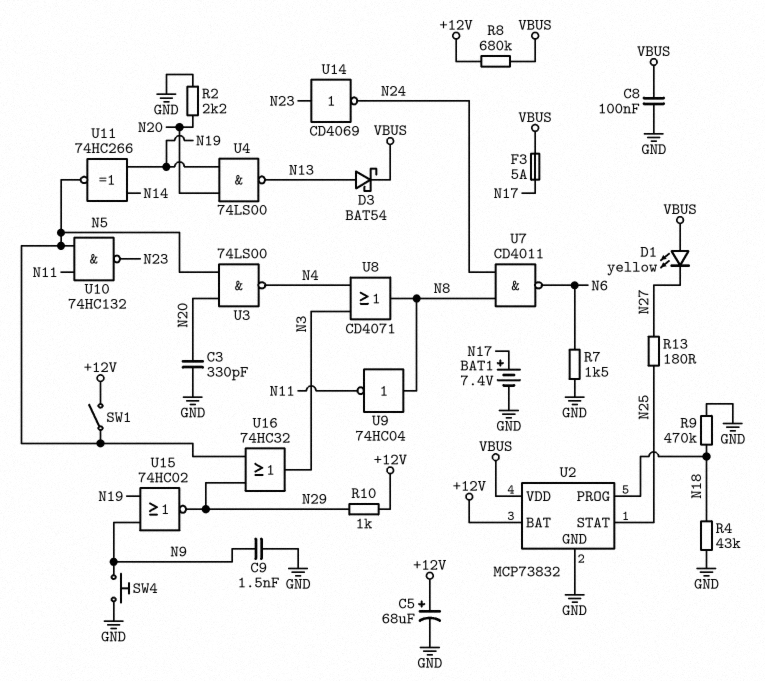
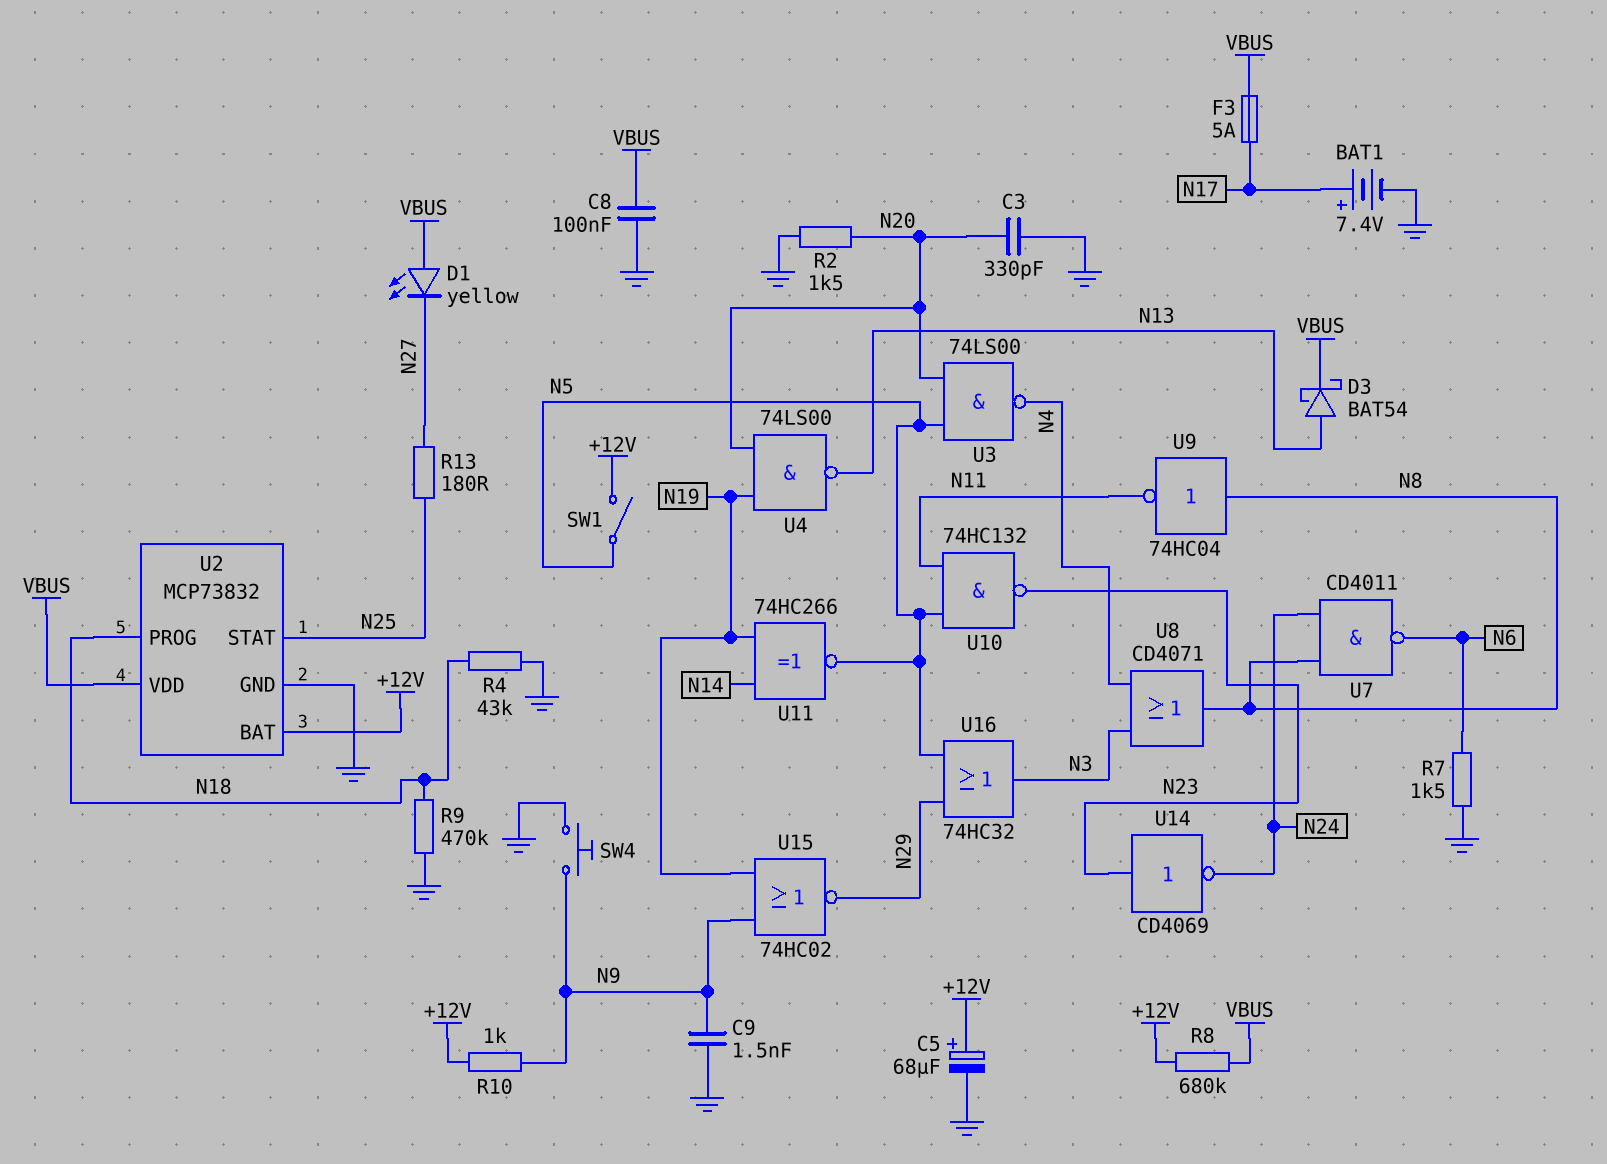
R2: 2.2k (GND, N20) -> 1.5k (GND, N20)
R10: 1k (+12V, N29) -> 1k (+12V, N9)

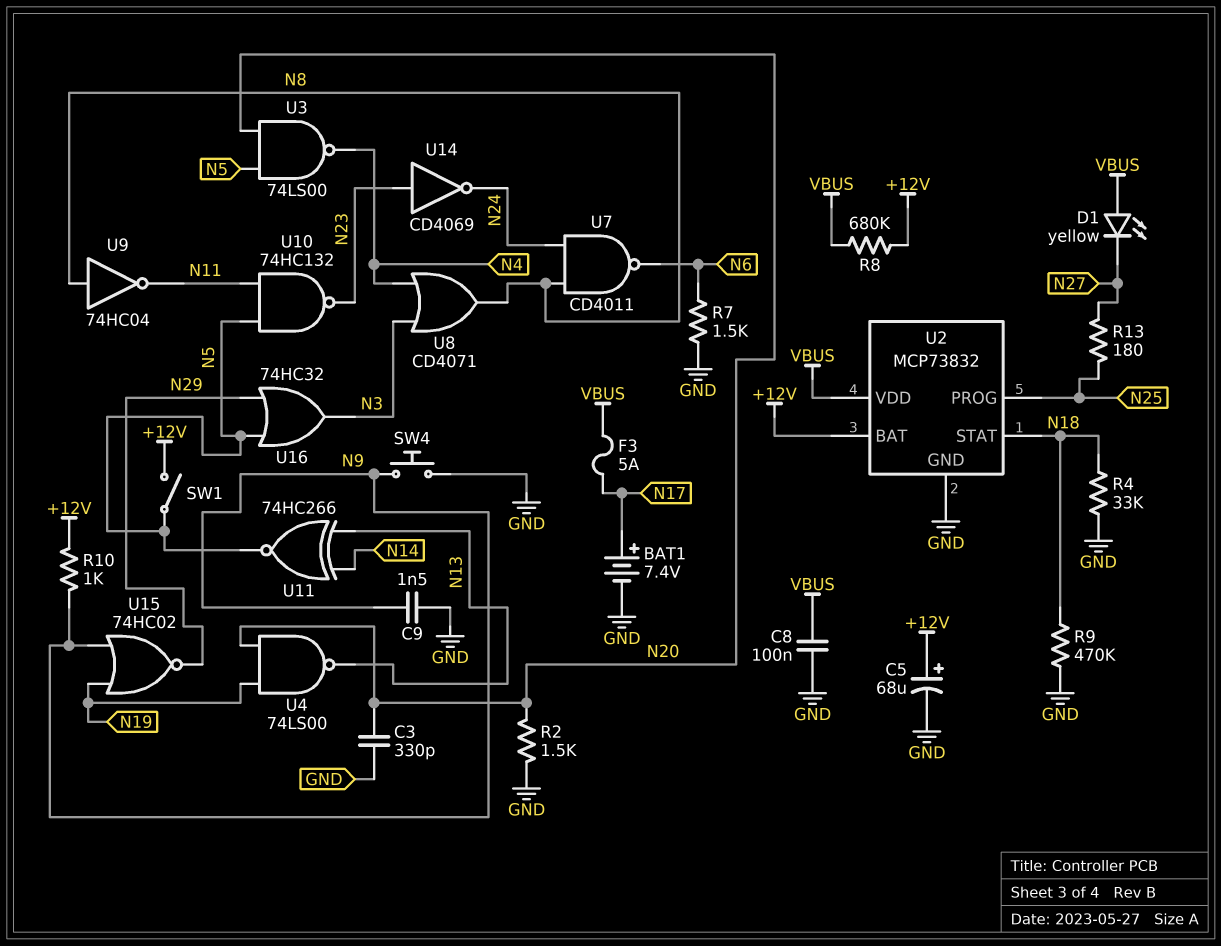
D3: schottky BAT54 (A N13, K VBUS) -> none
R4: 43k (GND, N18) -> 33k (GND, N18)
U2 pin PROG: N18 -> N25
U2 pin STAT: N25 -> N18
U11: XNOR 74HC266 (in N14, in N19, out N5) -> XNOR 74HC266 (in N13, in N14, out N5)

